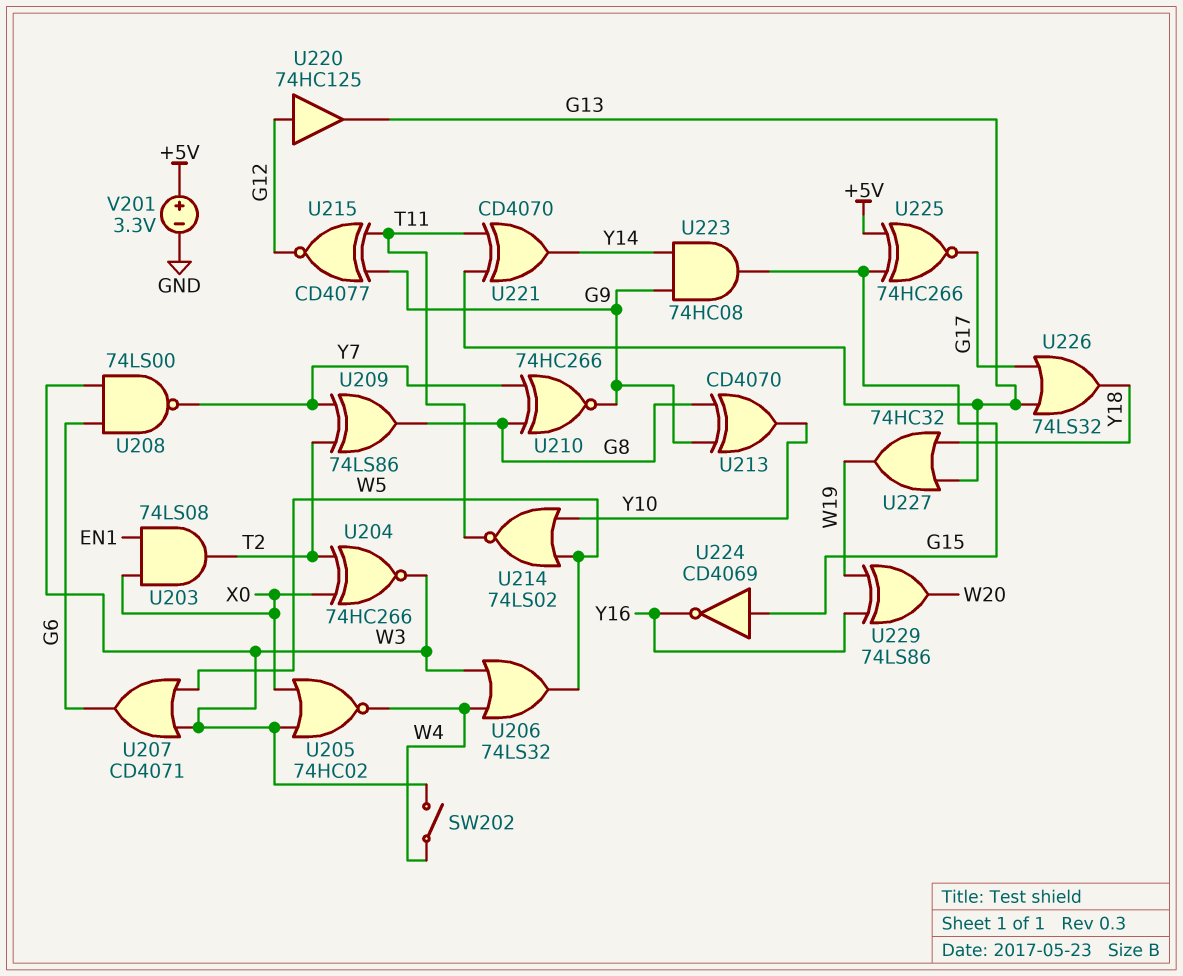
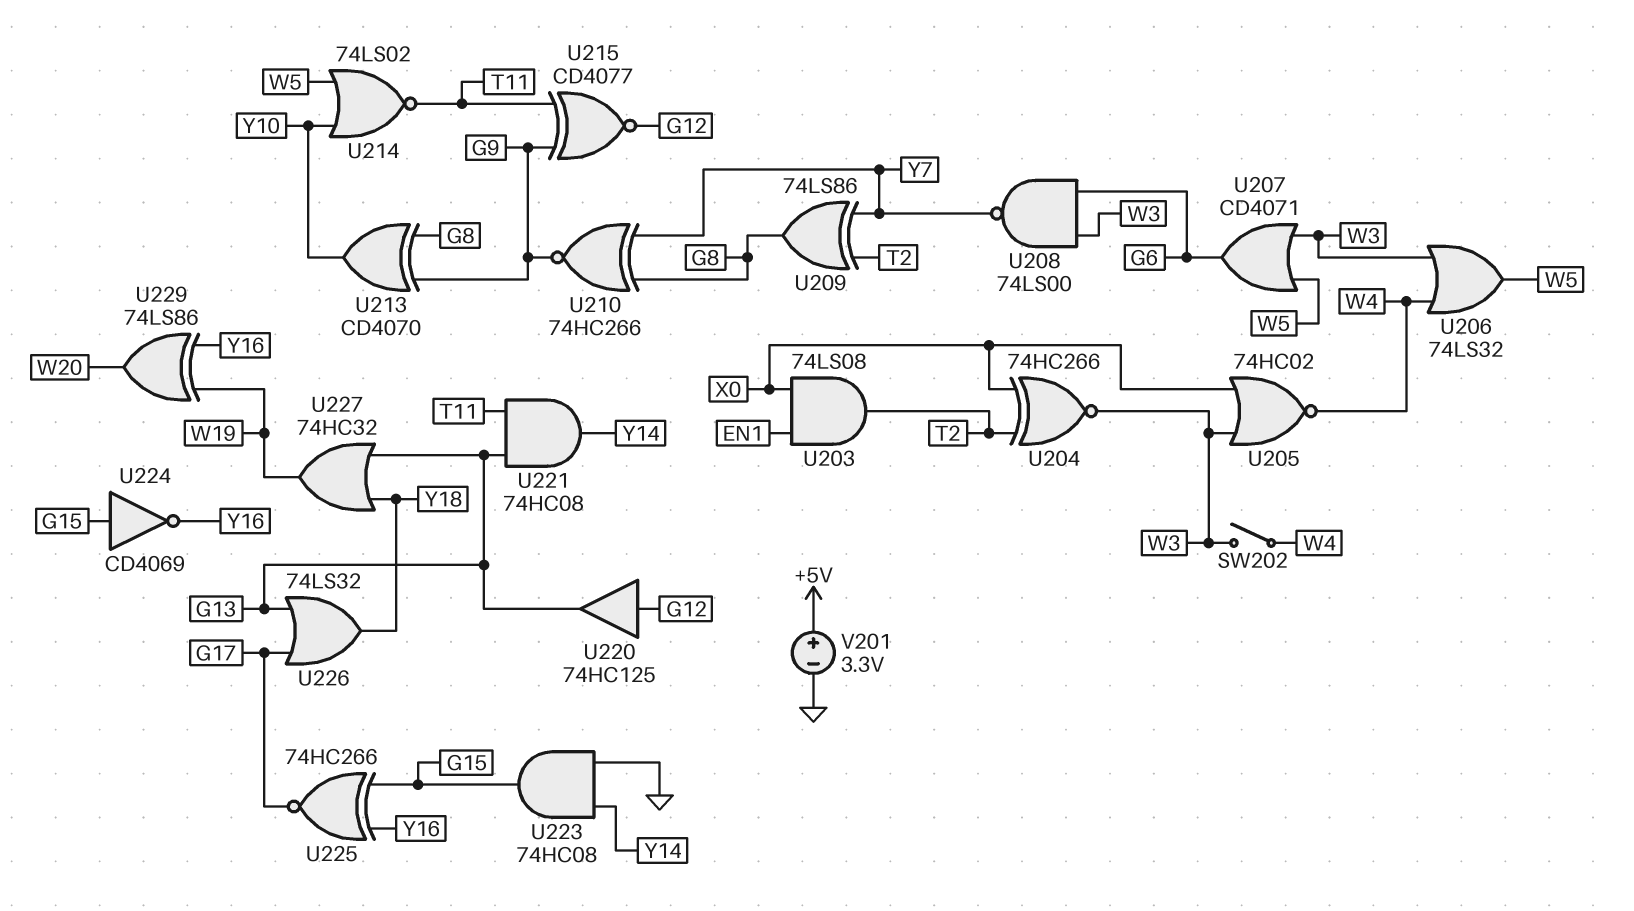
U221: XOR CD4070 (in G13, in T11, out Y14) -> AND 74HC08 (in G13, in T11, out Y14)
U223: AND 74HC08 (in G9, in Y14, out G15) -> AND 74HC08 (in GND, in Y14, out G15)
U225: XNOR 74HC266 (in +5V, in G15, out G17) -> XNOR 74HC266 (in G15, in Y16, out G17)

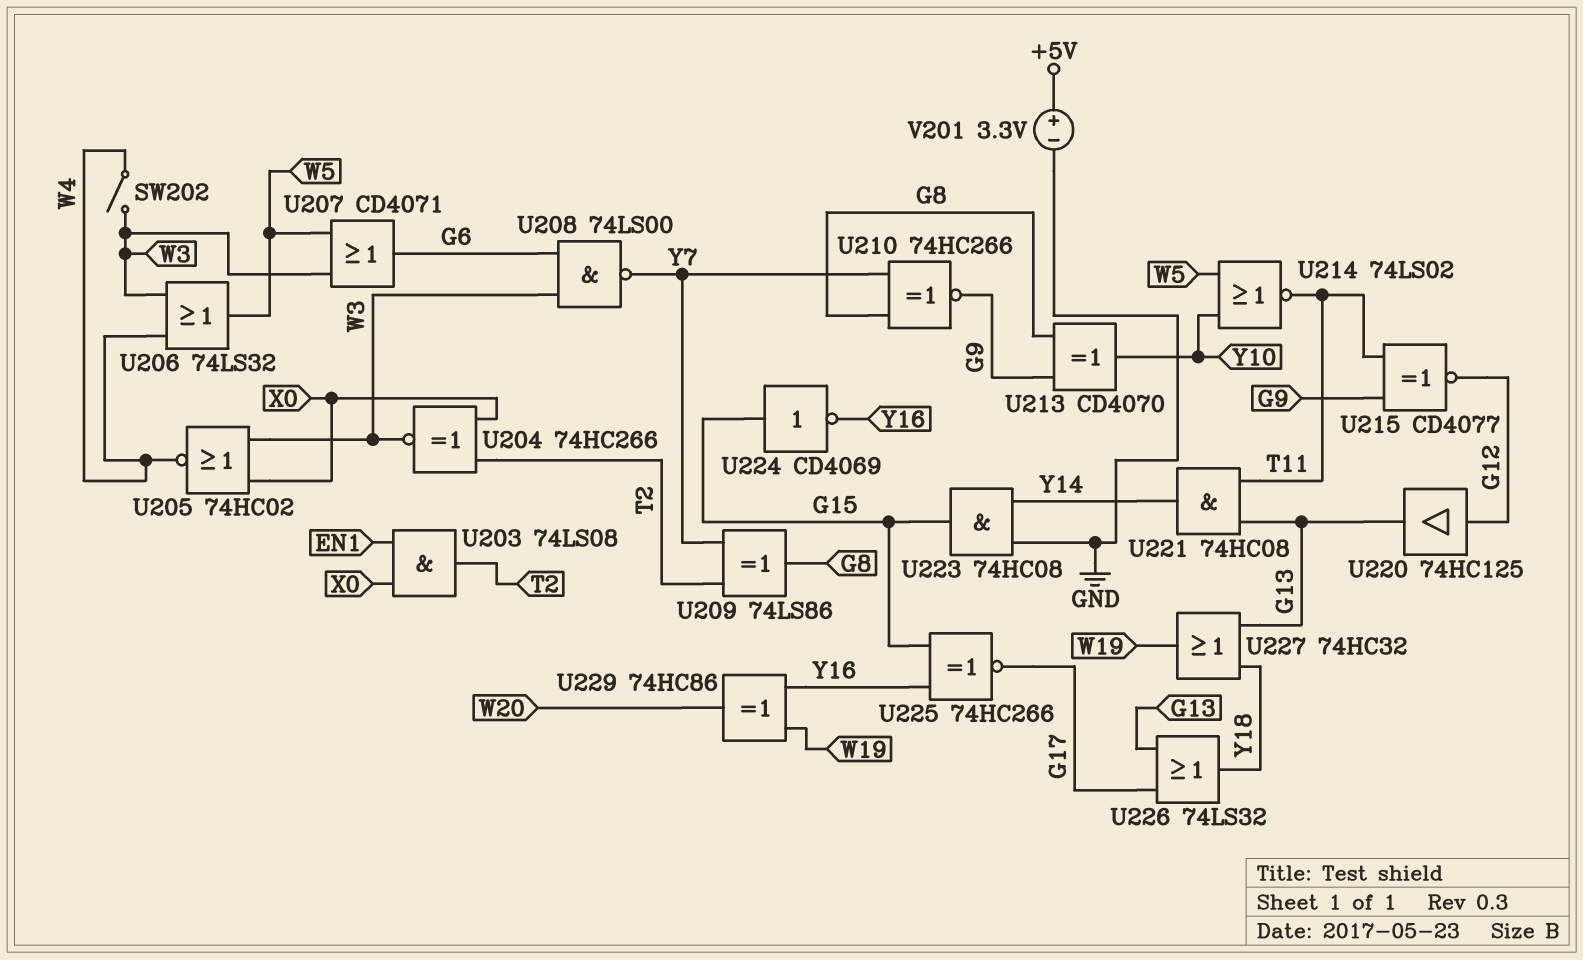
U229: XOR 74LS86 (in W19, in Y16, out W20) -> XOR 74HC86 (in W19, in Y16, out W20)

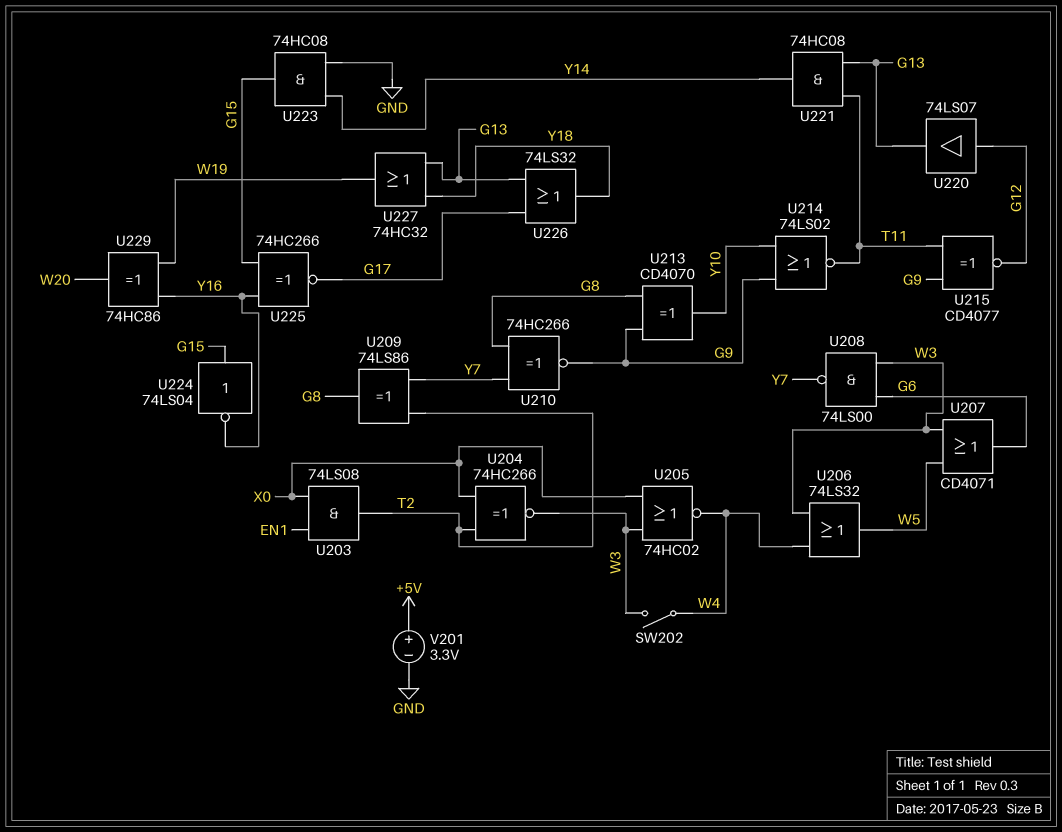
U214: NOR 74LS02 (in W5, in Y10, out T11) -> NOR 74LS02 (in G9, in Y10, out T11)
U220: buffer 74HC125 (in G12, out G13) -> buffer 74LS07 (in G12, out G13)
U224: NOT CD4069 (in G15, out Y16) -> NOT 74LS04 (in G15, out Y16)

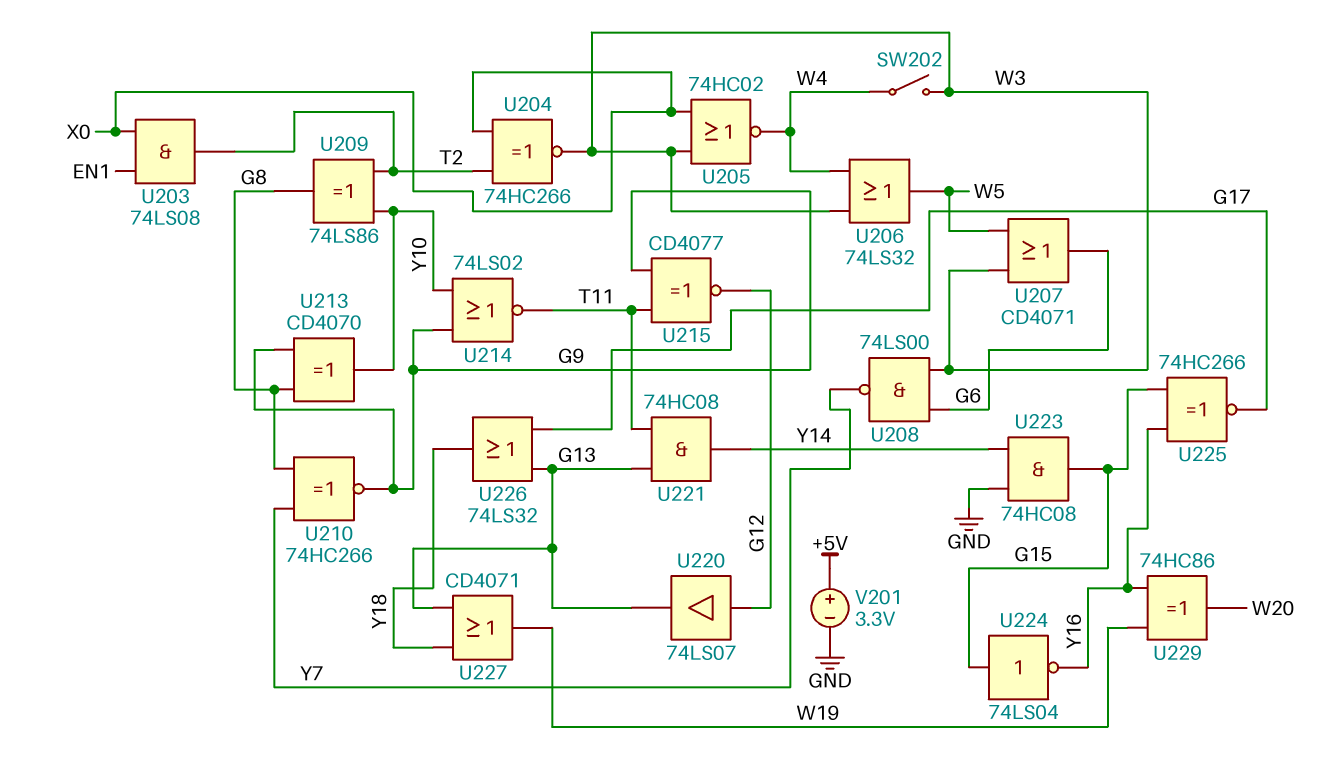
U209: XOR 74LS86 (in T2, in Y7, out G8) -> XOR 74LS86 (in T2, in Y10, out G8)
U227: OR 74HC32 (in G13, in Y18, out W19) -> OR CD4071 (in G13, in Y18, out W19)

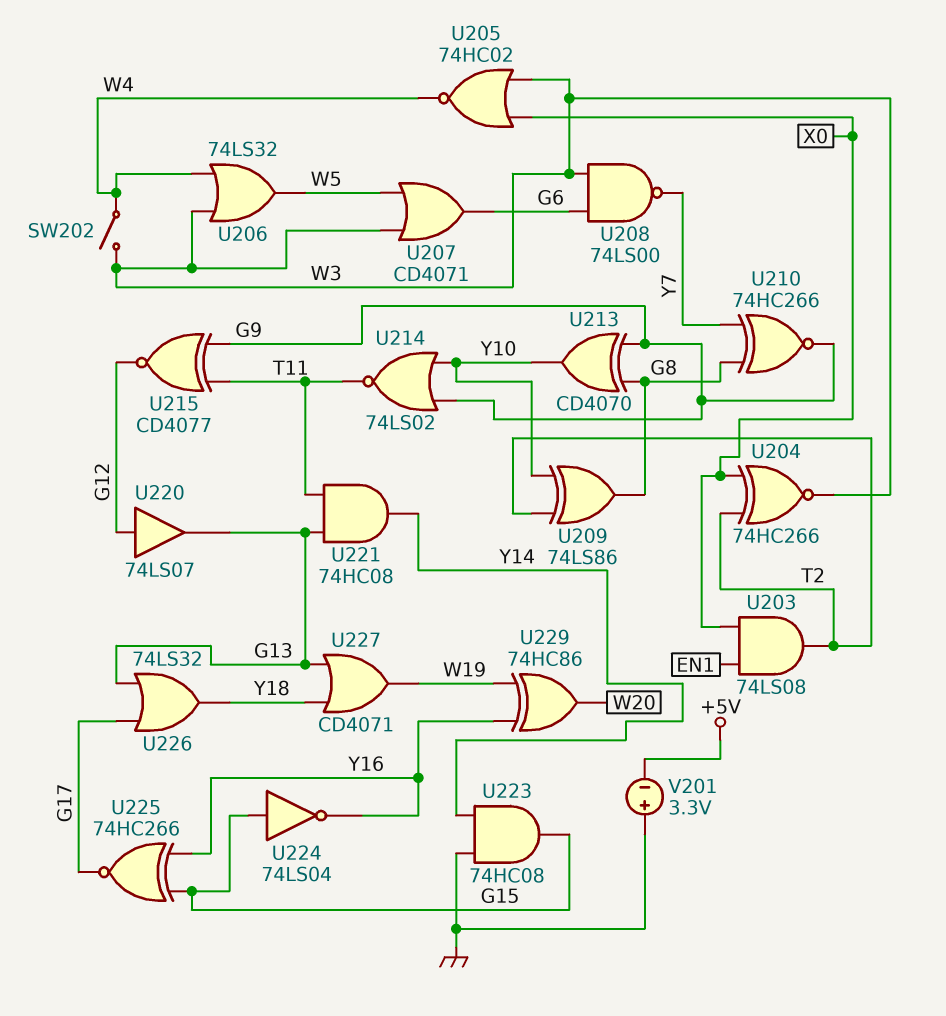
V201: 3.3V (plus +5V, minus GND) -> 3.3V (plus GND, minus +5V)

